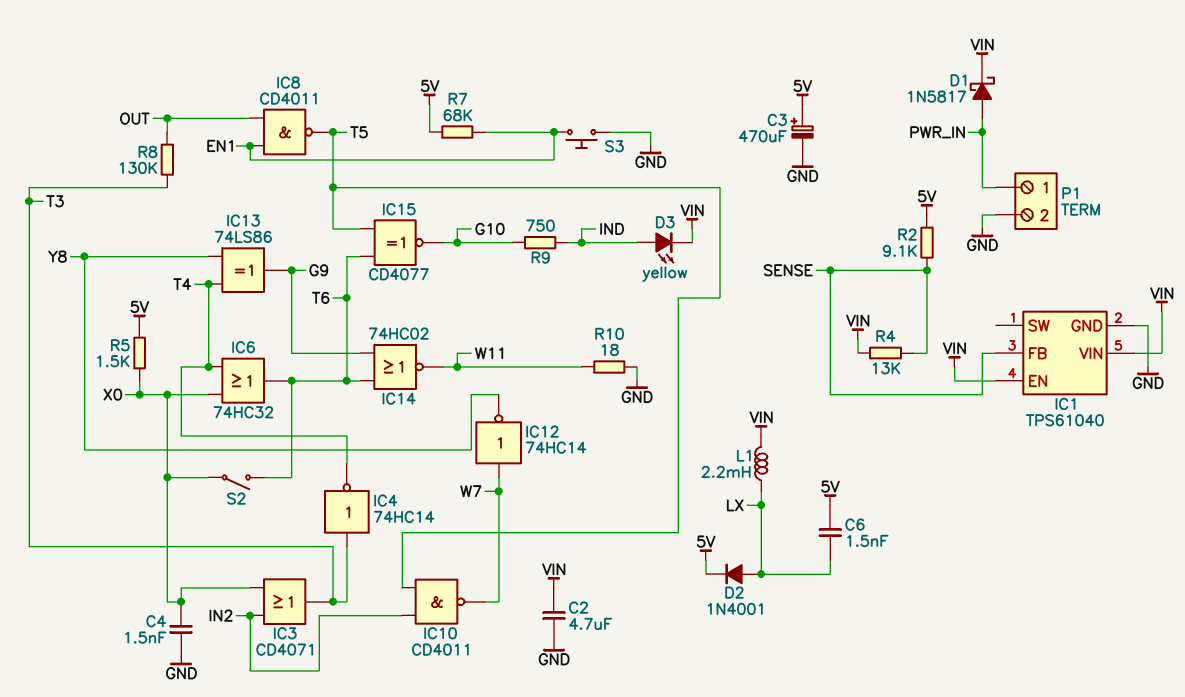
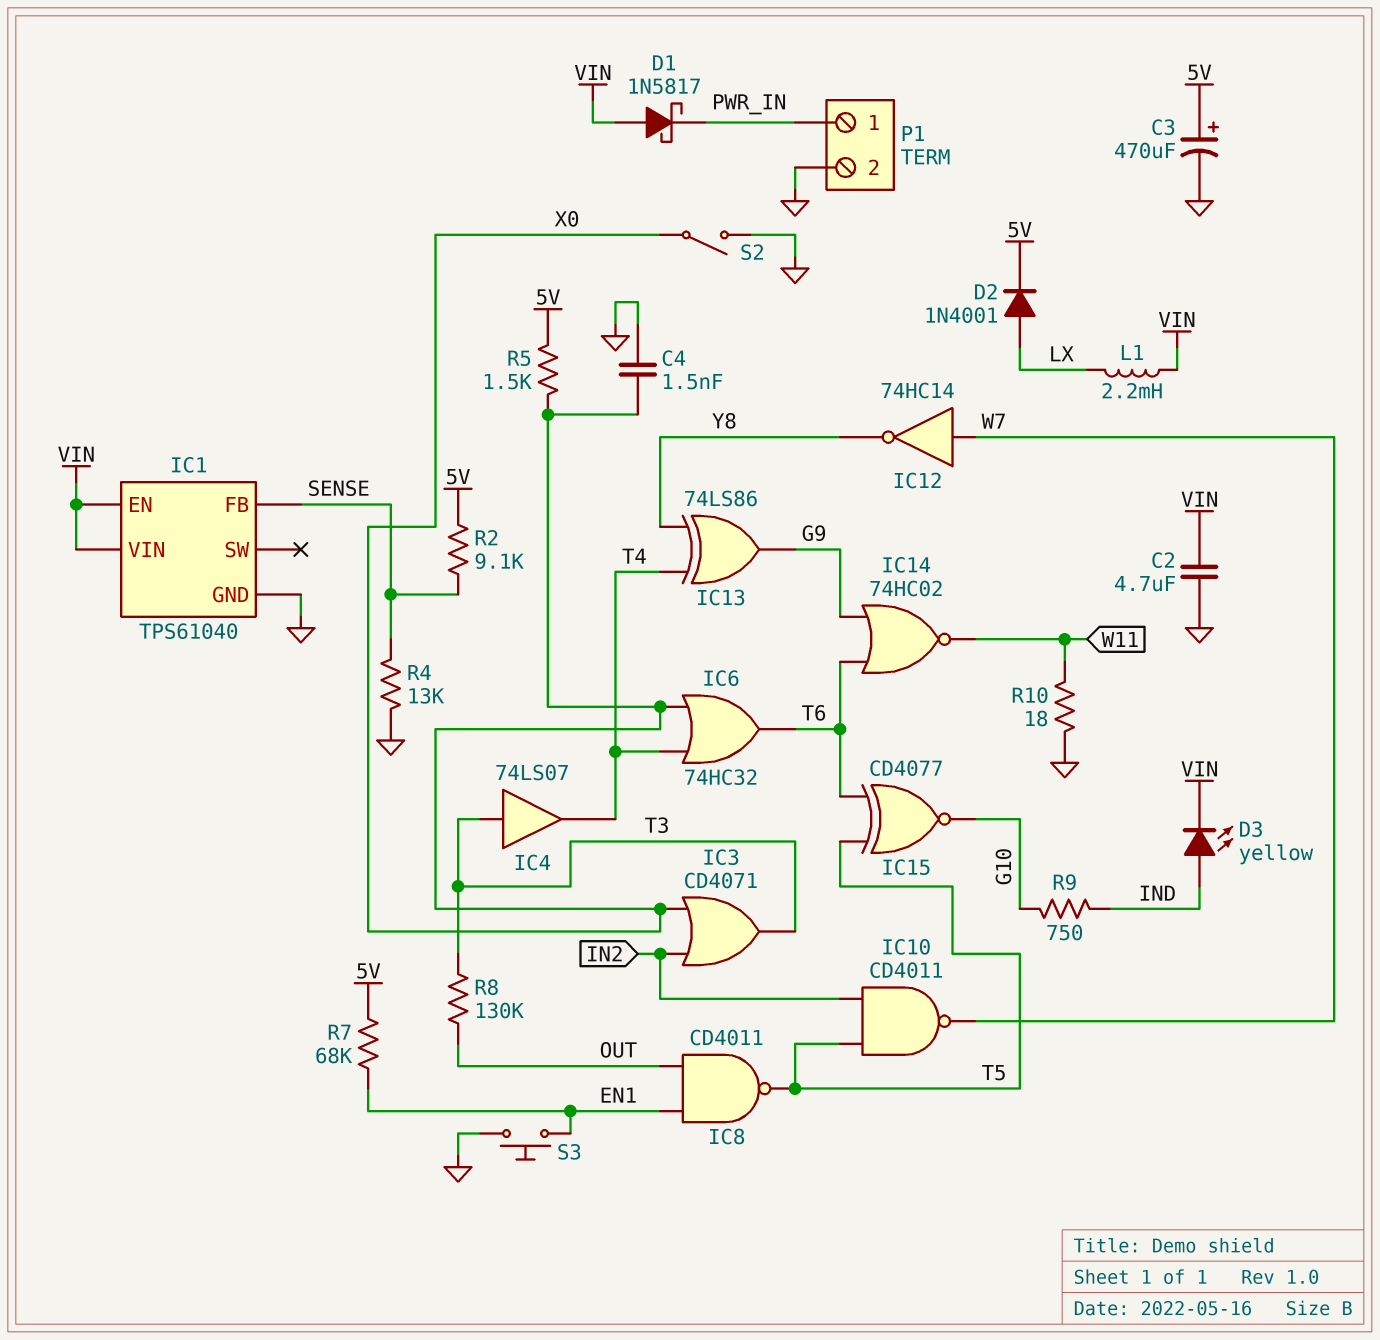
C6: 1.5nF (5V, LX) -> none
D1: schottky 1N5817 (A PWR_IN, K VIN) -> schottky 1N5817 (A VIN, K PWR_IN)
IC4: NOT 74HC14 (in T3, out T4) -> buffer 74LS07 (in T3, out T4)
R4: 13k (SENSE, VIN) -> 13k (GND, SENSE)
S2: switch (T6, X0) -> switch (GND, X0)

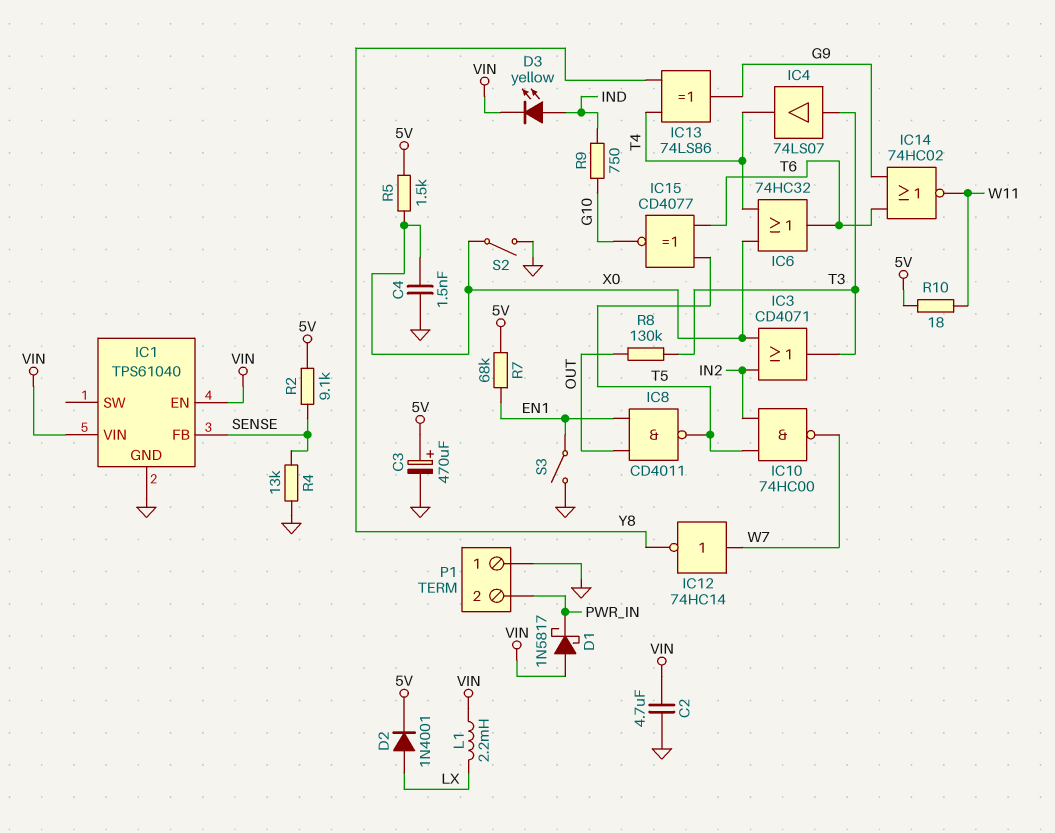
IC10: NAND CD4011 (in IN2, in T5, out W7) -> NAND 74HC00 (in IN2, in T5, out W7)
P1 pin 1: PWR_IN -> GND
P1 pin 2: GND -> PWR_IN
R10: 18 (GND, W11) -> 18 (5V, W11)
S3: button (EN1, GND) -> switch (EN1, GND)

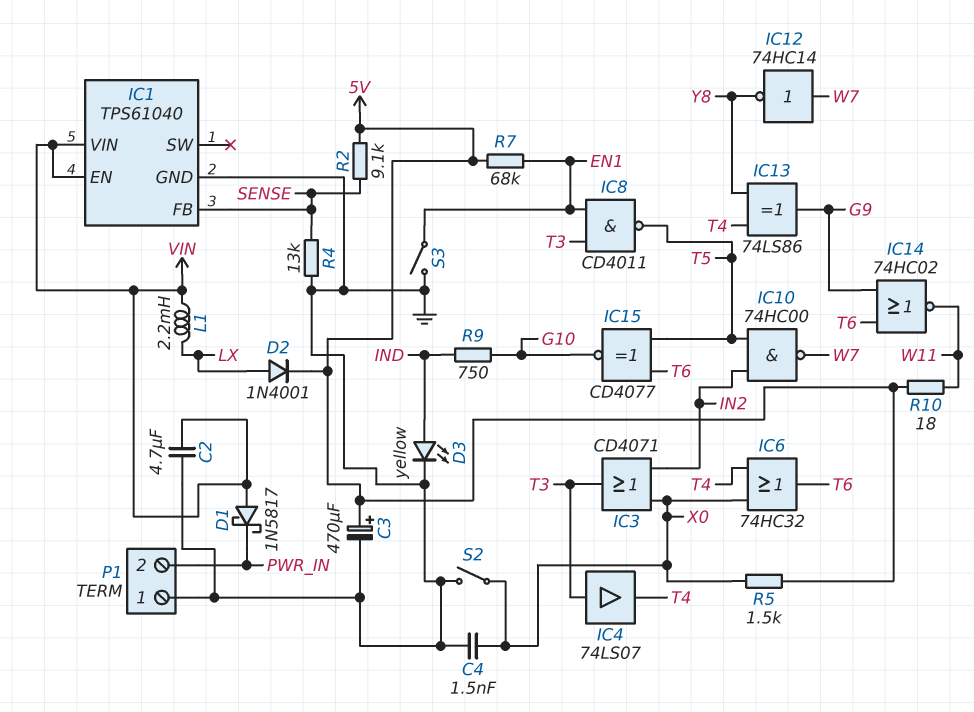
D3: LED yellow (A IND, K VIN) -> LED yellow (A IND, K GND)
IC8: NAND CD4011 (in EN1, in OUT, out T5) -> NAND CD4011 (in EN1, in T3, out T5)
R8: 130k (OUT, T3) -> none

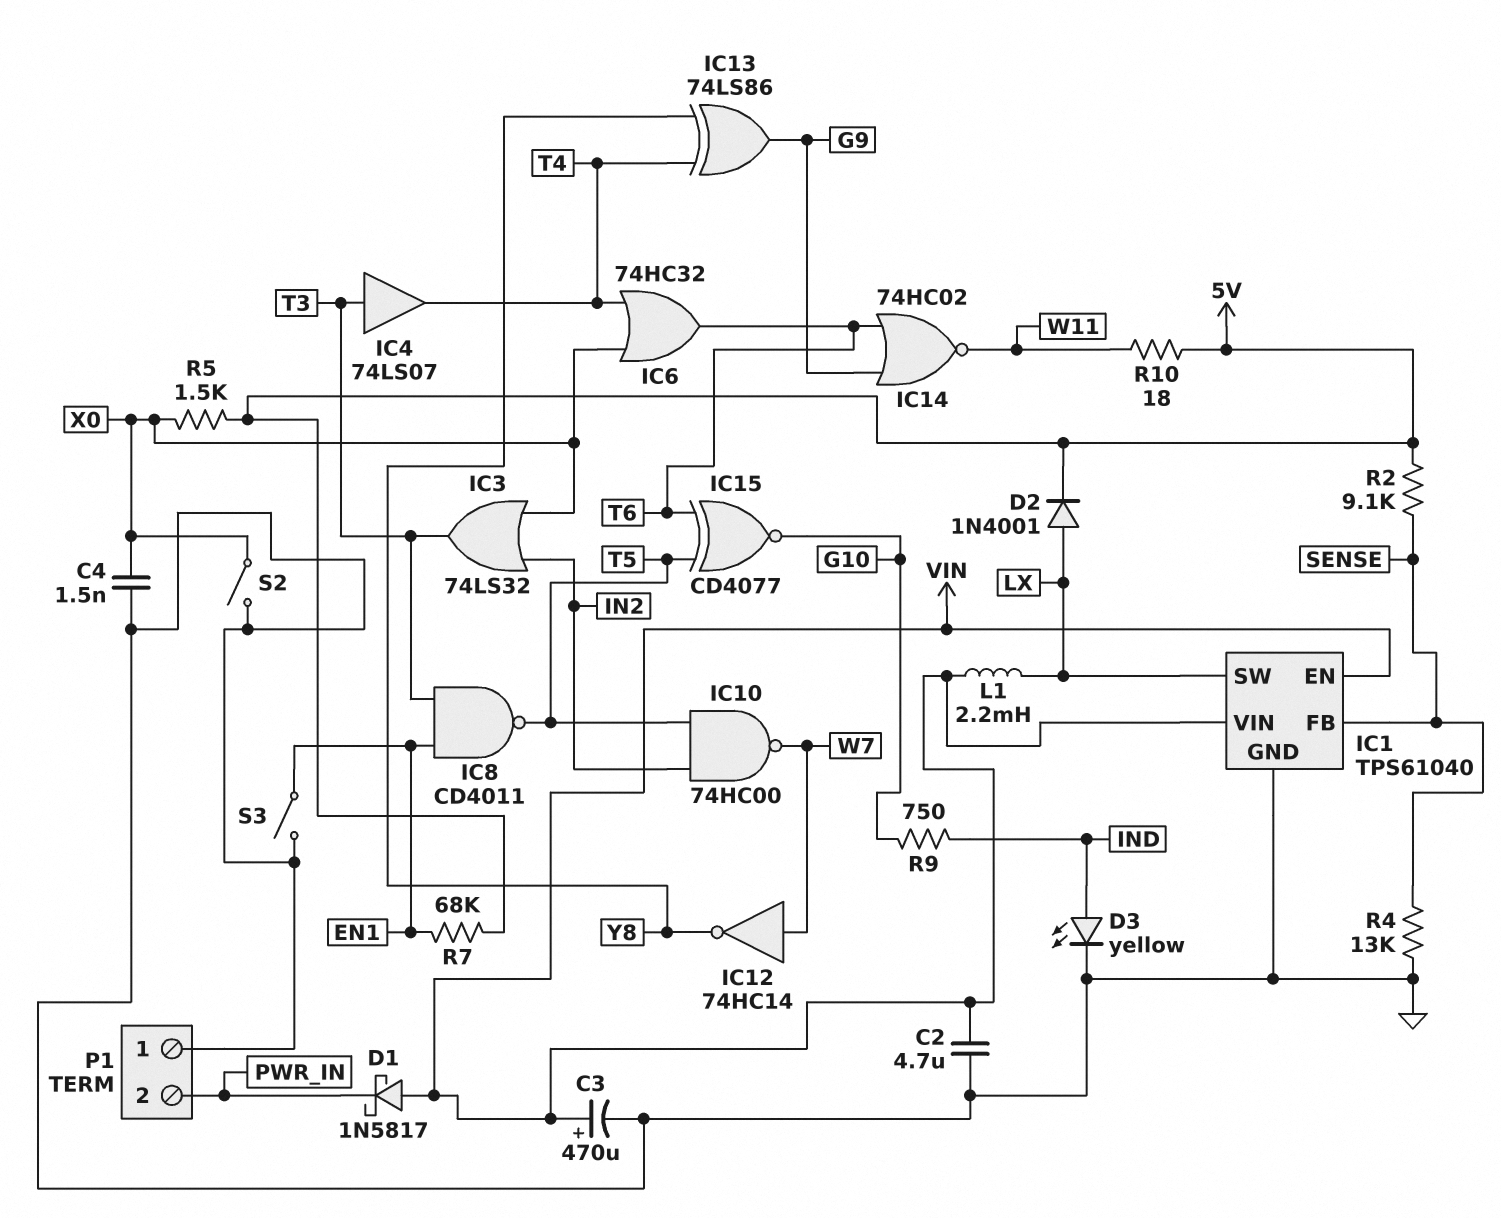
C3: 470uF (plus 5V, minus GND) -> 470uF (plus VIN, minus GND)
IC1 pin SW: none -> LX
IC3: OR CD4071 (in IN2, in X0, out T3) -> OR 74LS32 (in IN2, in X0, out T3)

